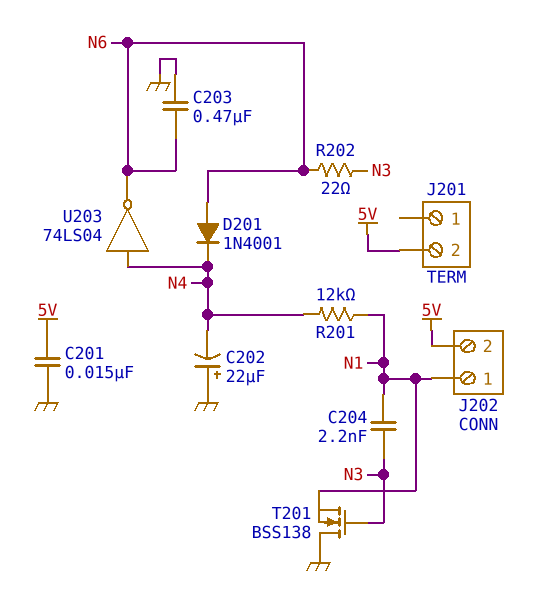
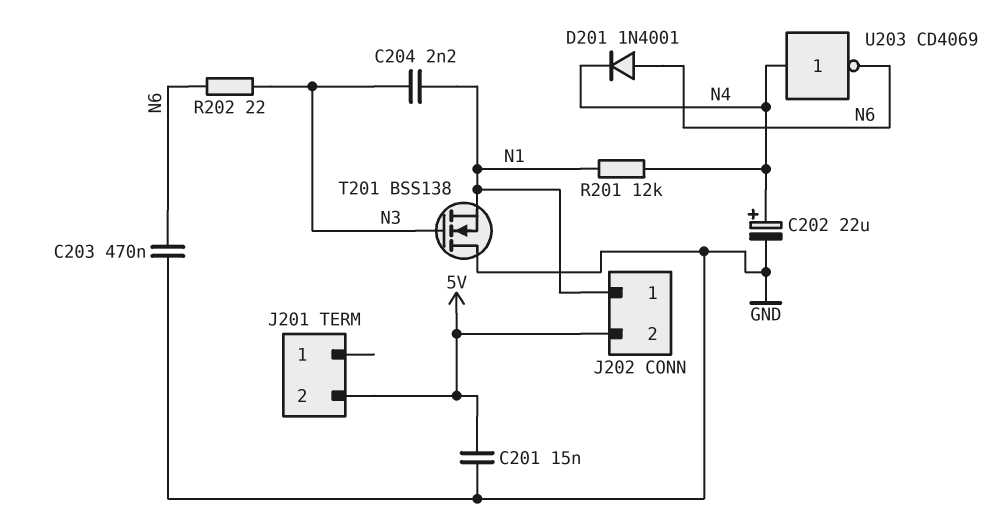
C202: 22uF (plus GND, minus N4) -> 22uF (plus N4, minus GND)
U203: NOT 74LS04 (in N4, out N6) -> NOT CD4069 (in N4, out N6)

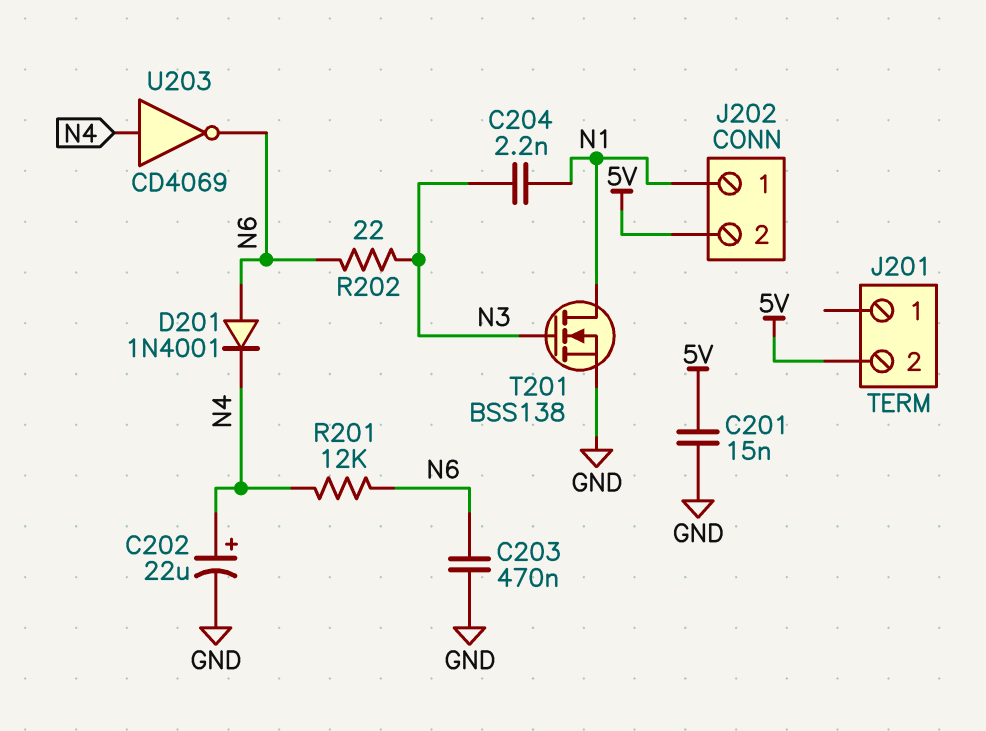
R201: 12k (N1, N4) -> 12k (N4, N6)
T201: NMOS BSS138 (G N3, D GND, S N1) -> NMOS BSS138 (G N3, D N1, S GND)

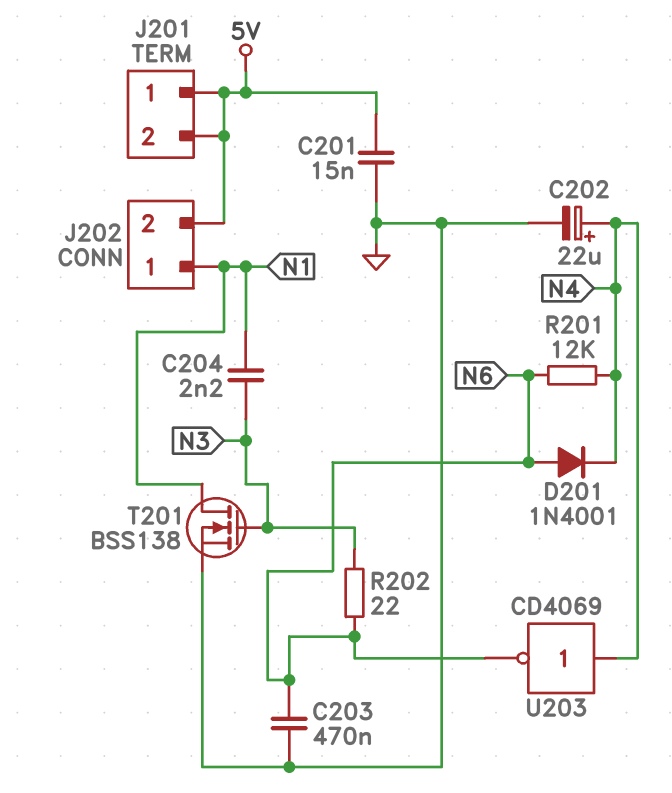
J201 pin 1: none -> 5V

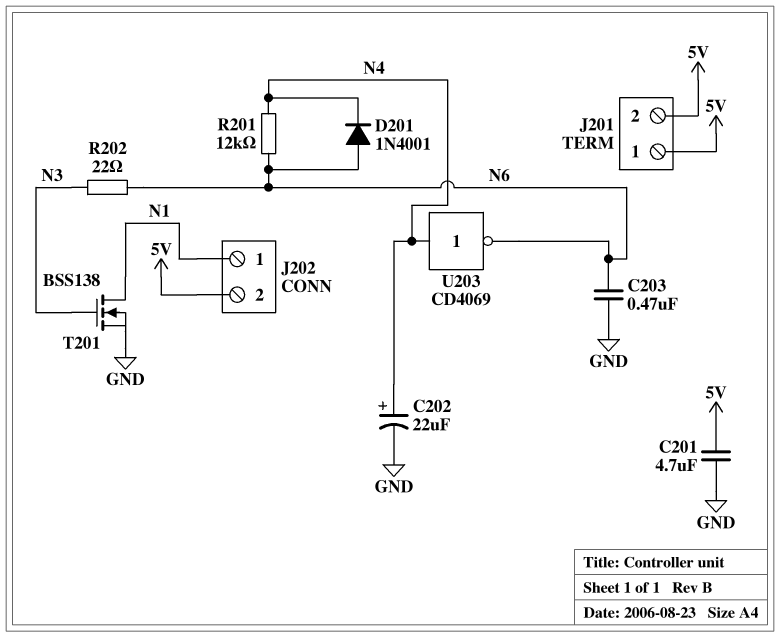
C201: 15nF (5V, GND) -> 4.7uF (5V, GND)
C204: 2.2nF (N1, N3) -> none

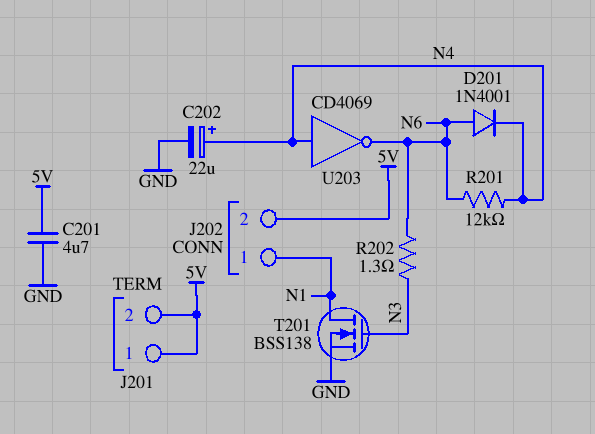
C203: 470nF (GND, N6) -> none
R202: 22 (N3, N6) -> 1.3 (N3, N6)

